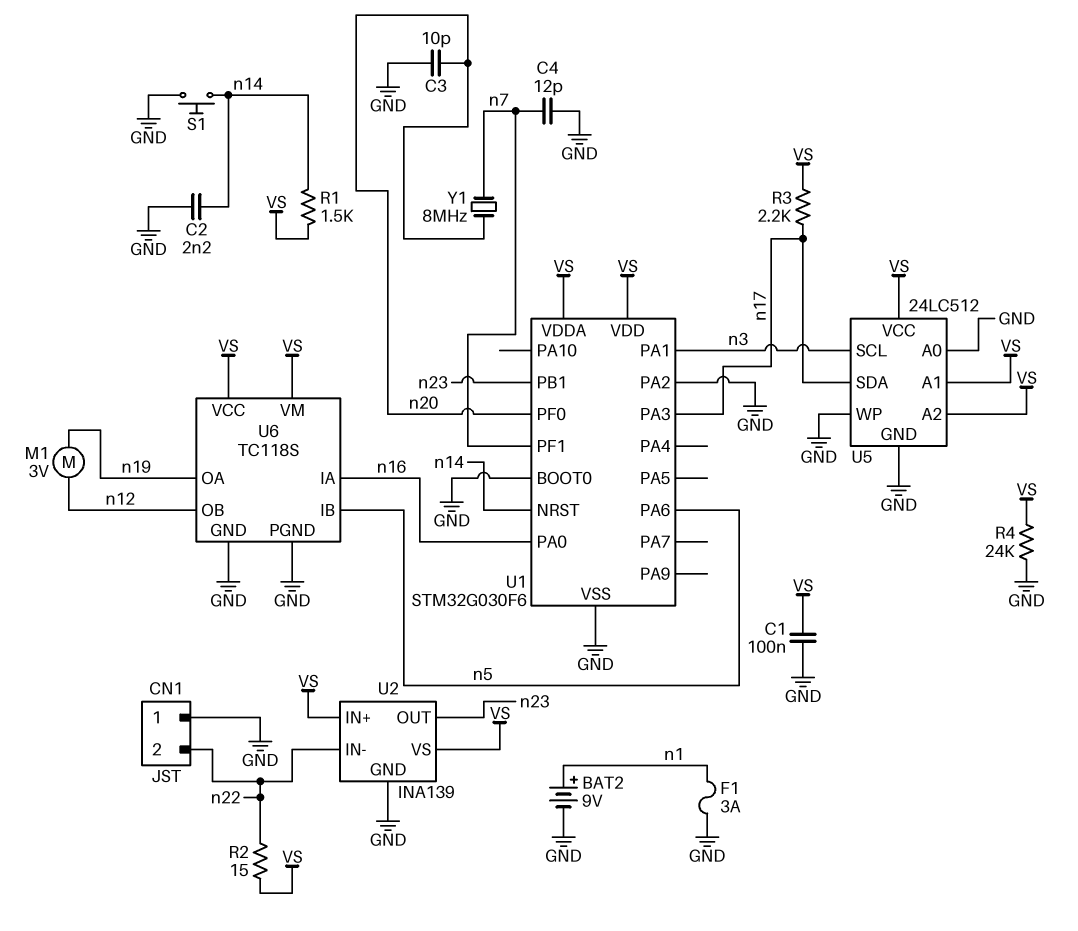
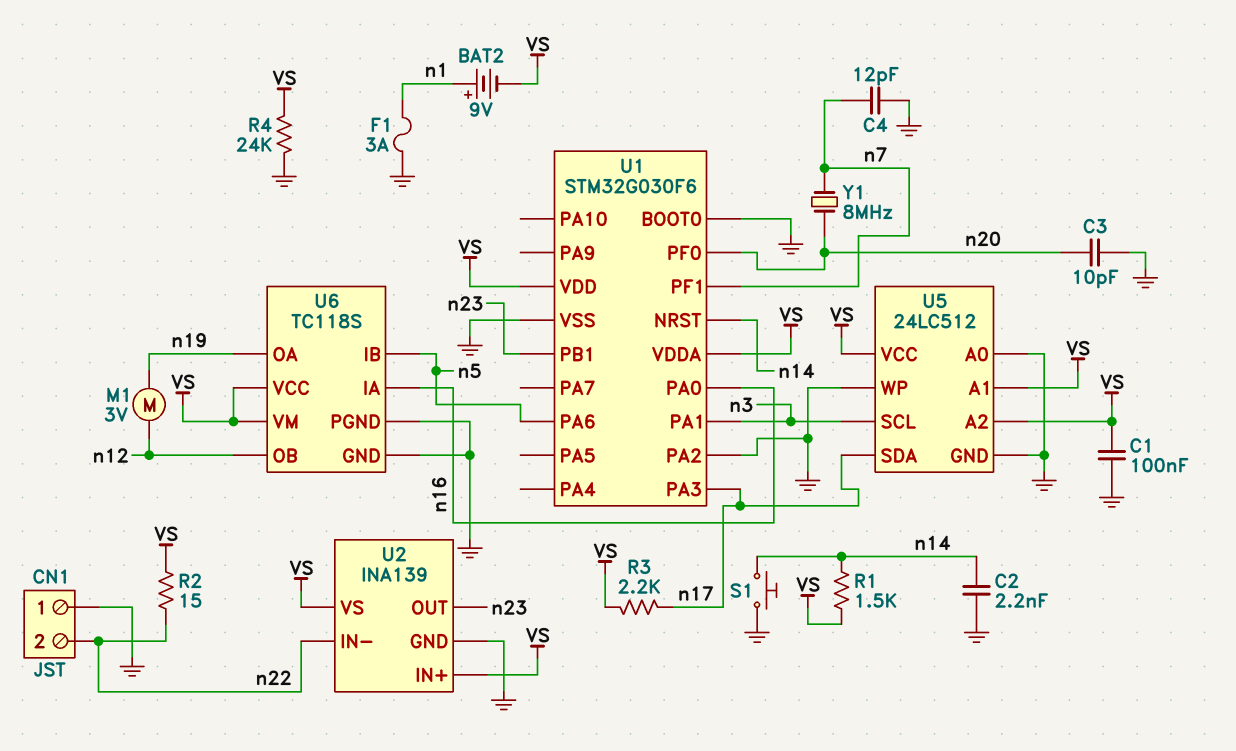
BAT2: 9V (plus n1, minus GND) -> 9V (plus n1, minus VS)

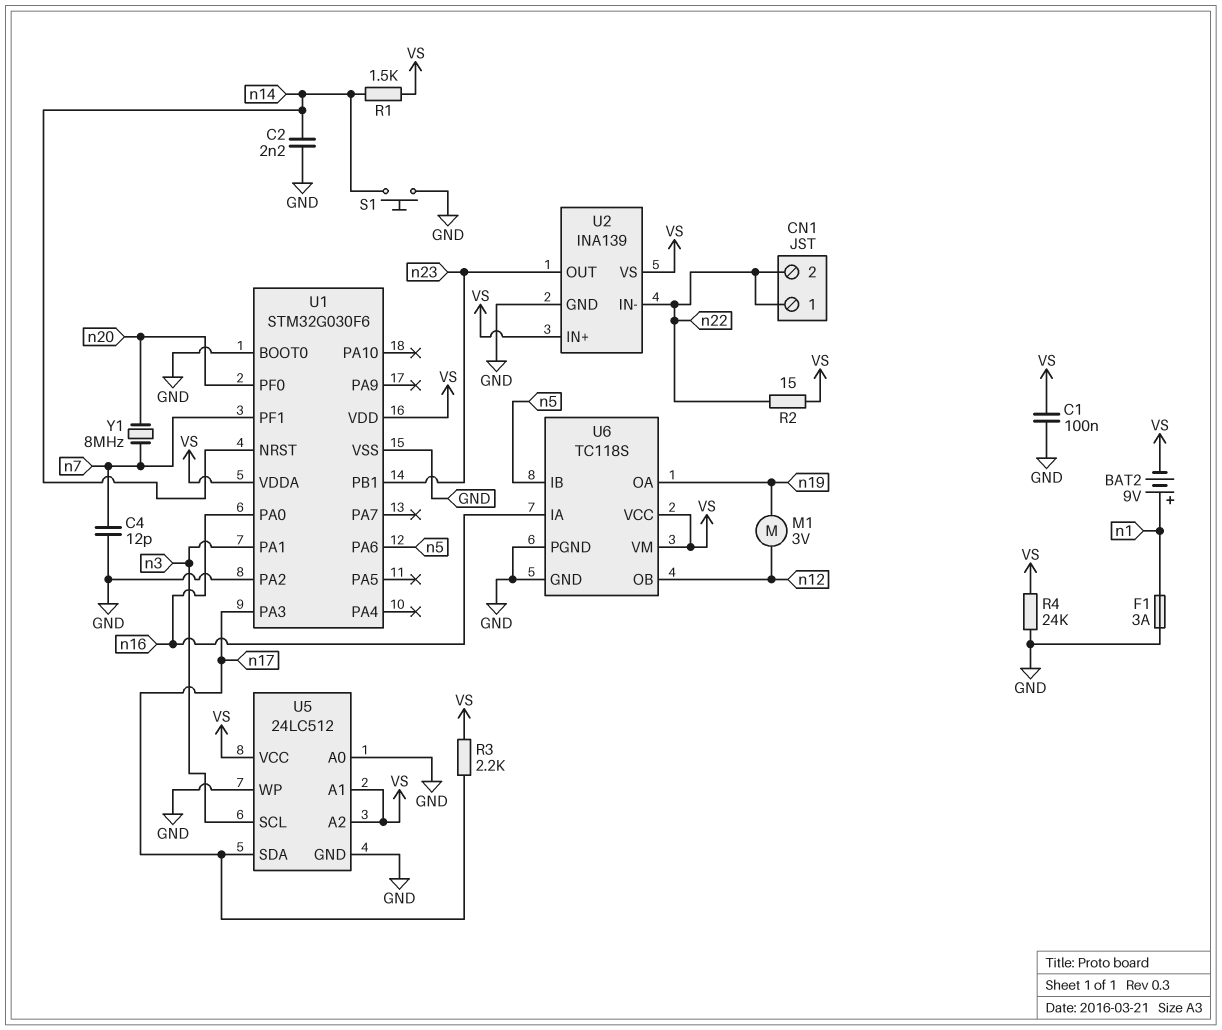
C3: 10pF (GND, n20) -> none
CN1 pin 1: GND -> n22

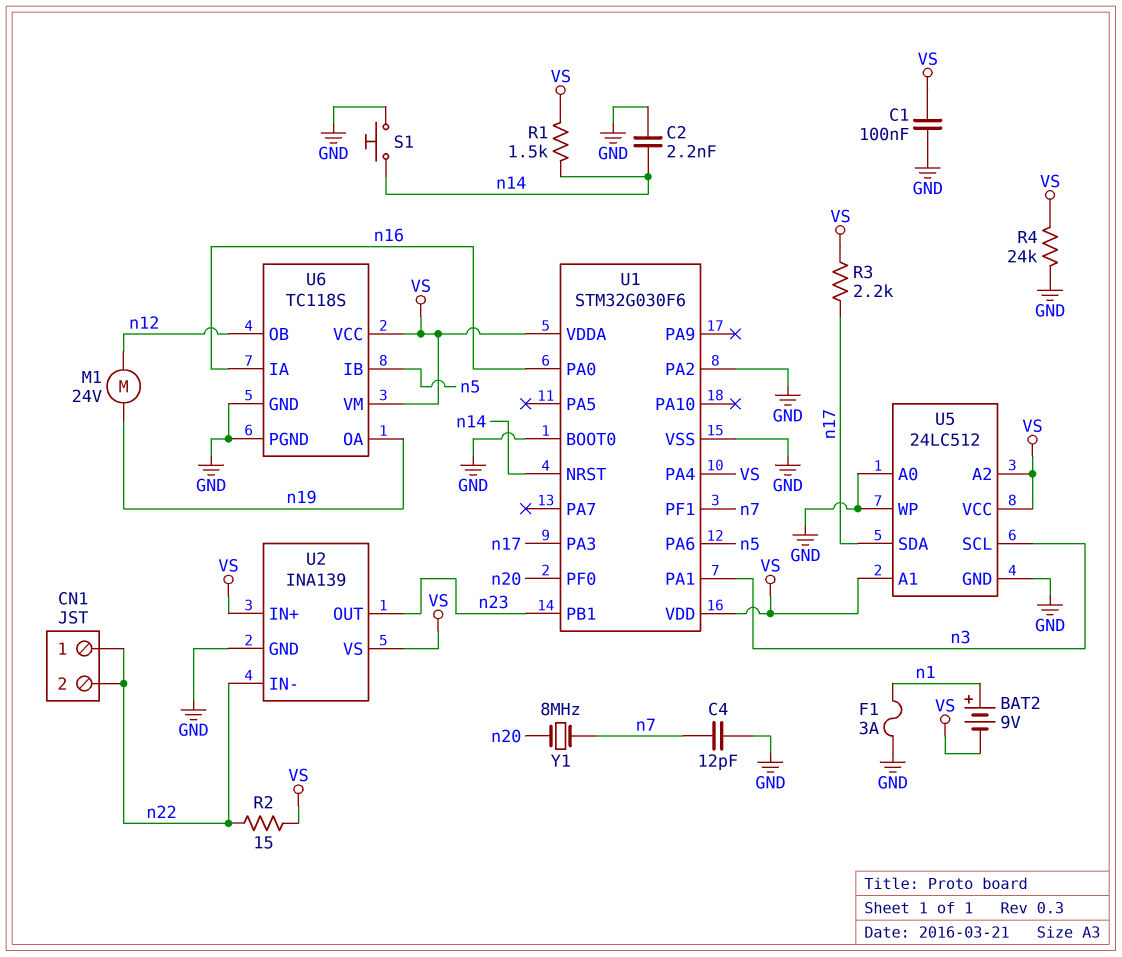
M1: motor 3V (n12, n19) -> motor 24V (n12, n19)
U1 pin PA4: none -> VS

